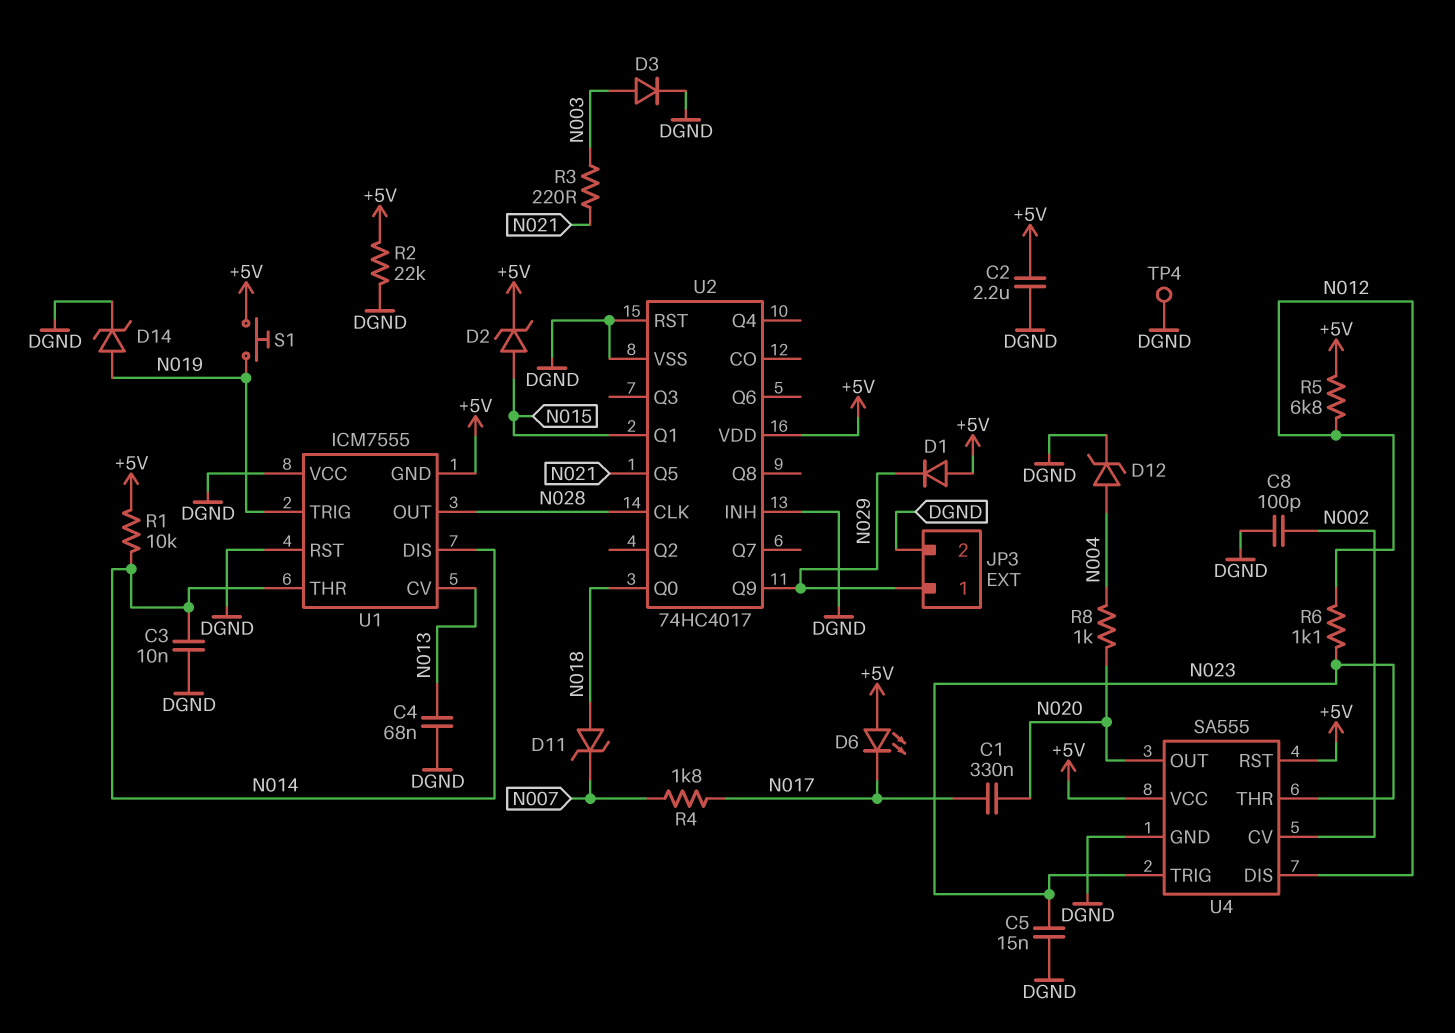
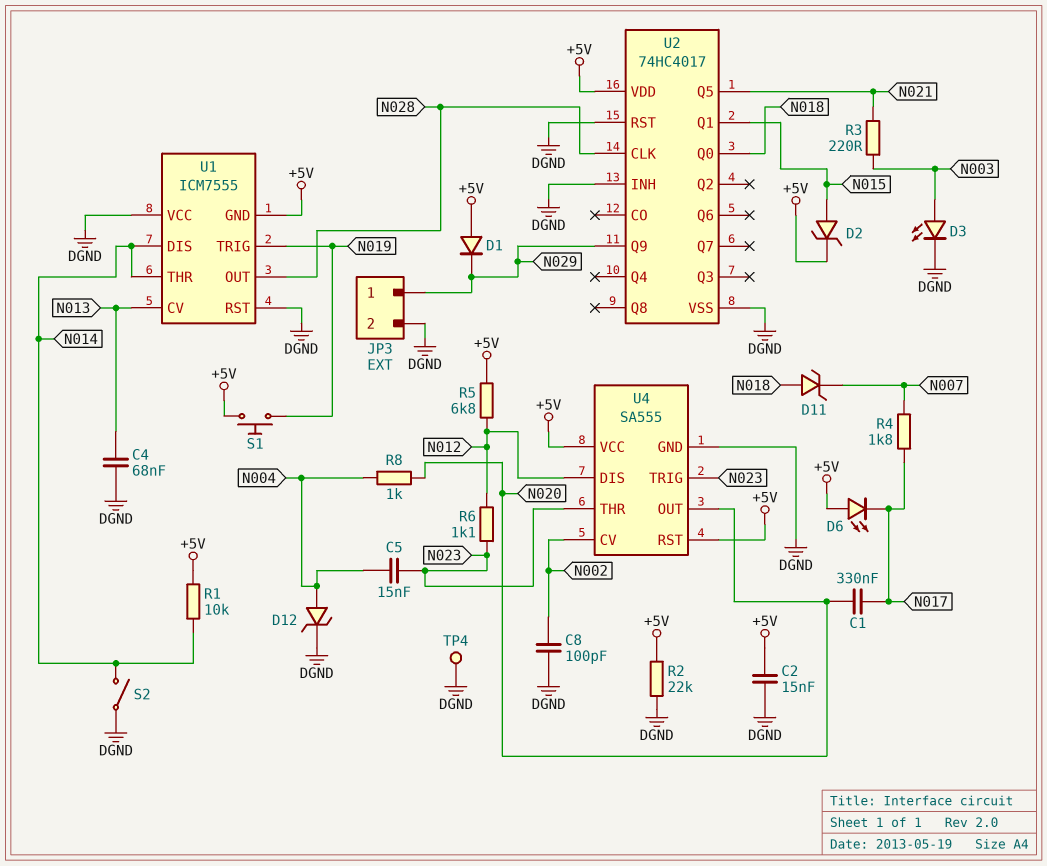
C2: 2.2uF (+5V, DGND) -> 15nF (+5V, DGND)
C3: 10nF (DGND, N014) -> none
C5: 15nF (DGND, N023) -> 15nF (N004, N023)
D3: diode (A N003, K DGND) -> LED (A N003, K DGND)
D14: zener (A N019, K DGND) -> none
S2: none -> switch (DGND, N014)

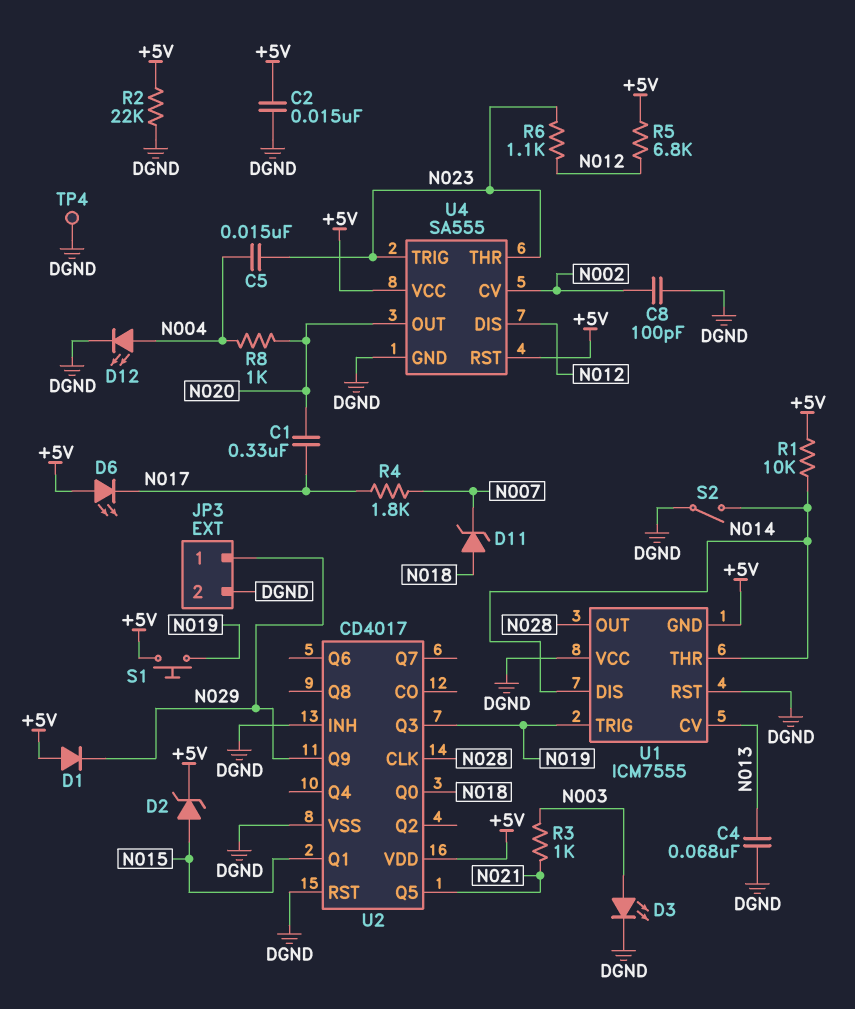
D12: zener (A N004, K DGND) -> LED (A N004, K DGND)
R3: 220 (N003, N021) -> 1k (N003, N021)
U2: 74HC4017 -> CD4017
U2 pin Q3: none -> N019

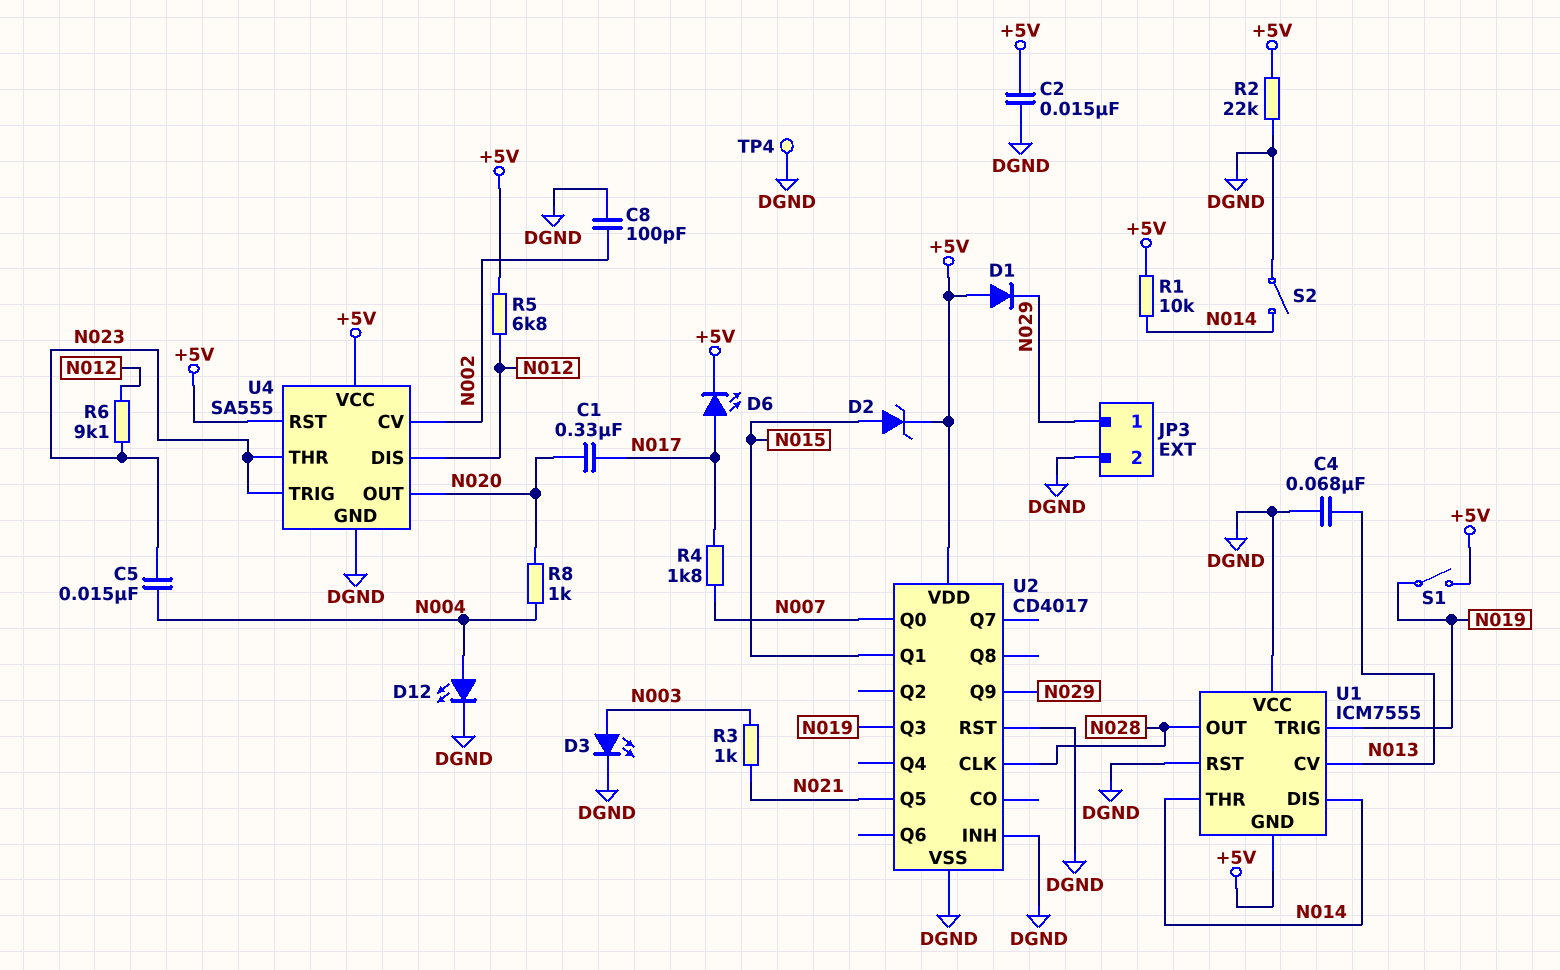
D6: LED (A +5V, K N017) -> LED (A N017, K +5V)
D11: zener (A N018, K N007) -> none
R6: 1.1k (N012, N023) -> 9.1k (N012, N023)
S1: button (+5V, N019) -> switch (+5V, N019)
U2 pin Q0: N018 -> N007

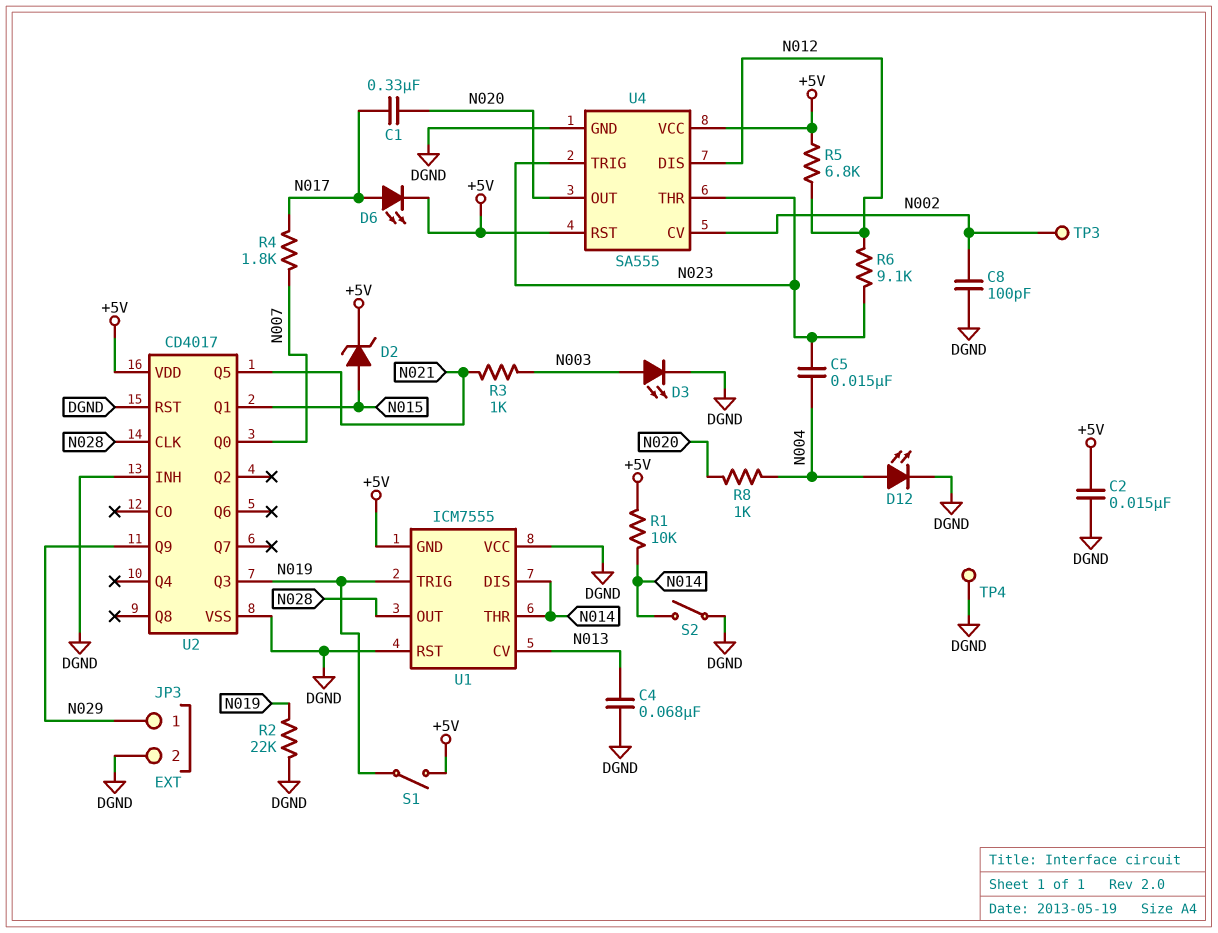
D1: diode (A +5V, K N029) -> none
R2: 22k (+5V, DGND) -> 22k (DGND, N019)
TP3: none -> test point (N002)

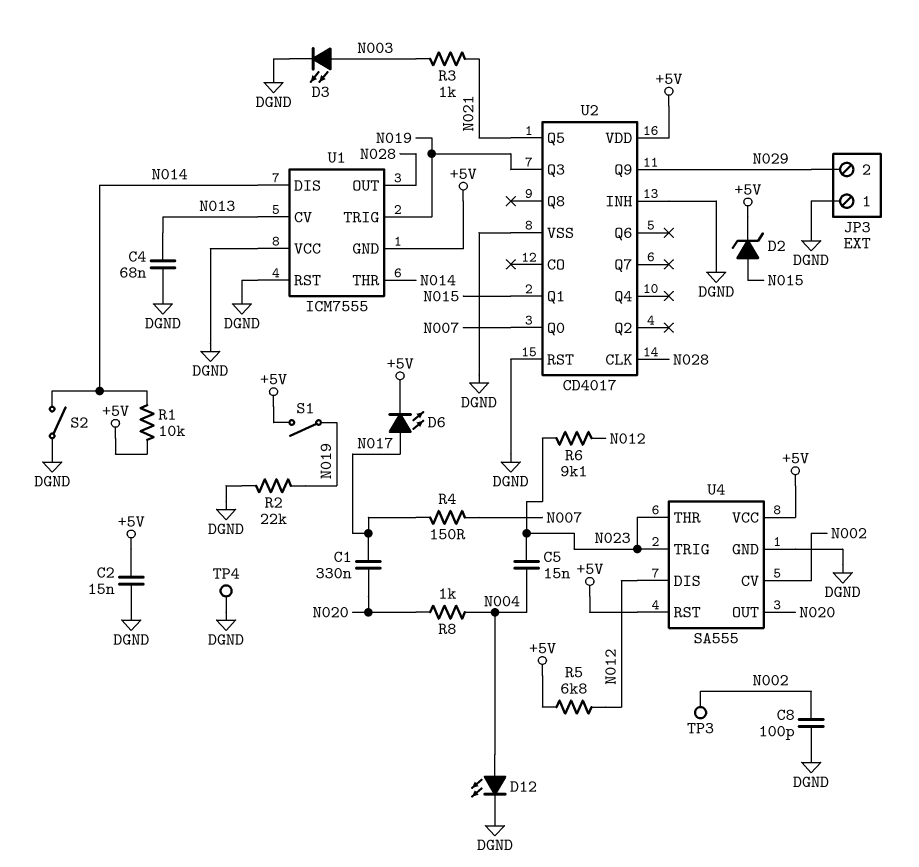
JP3 pin 1: N029 -> DGND
JP3 pin 2: DGND -> N029
R4: 1.8k (N007, N017) -> 150 (N007, N017)

